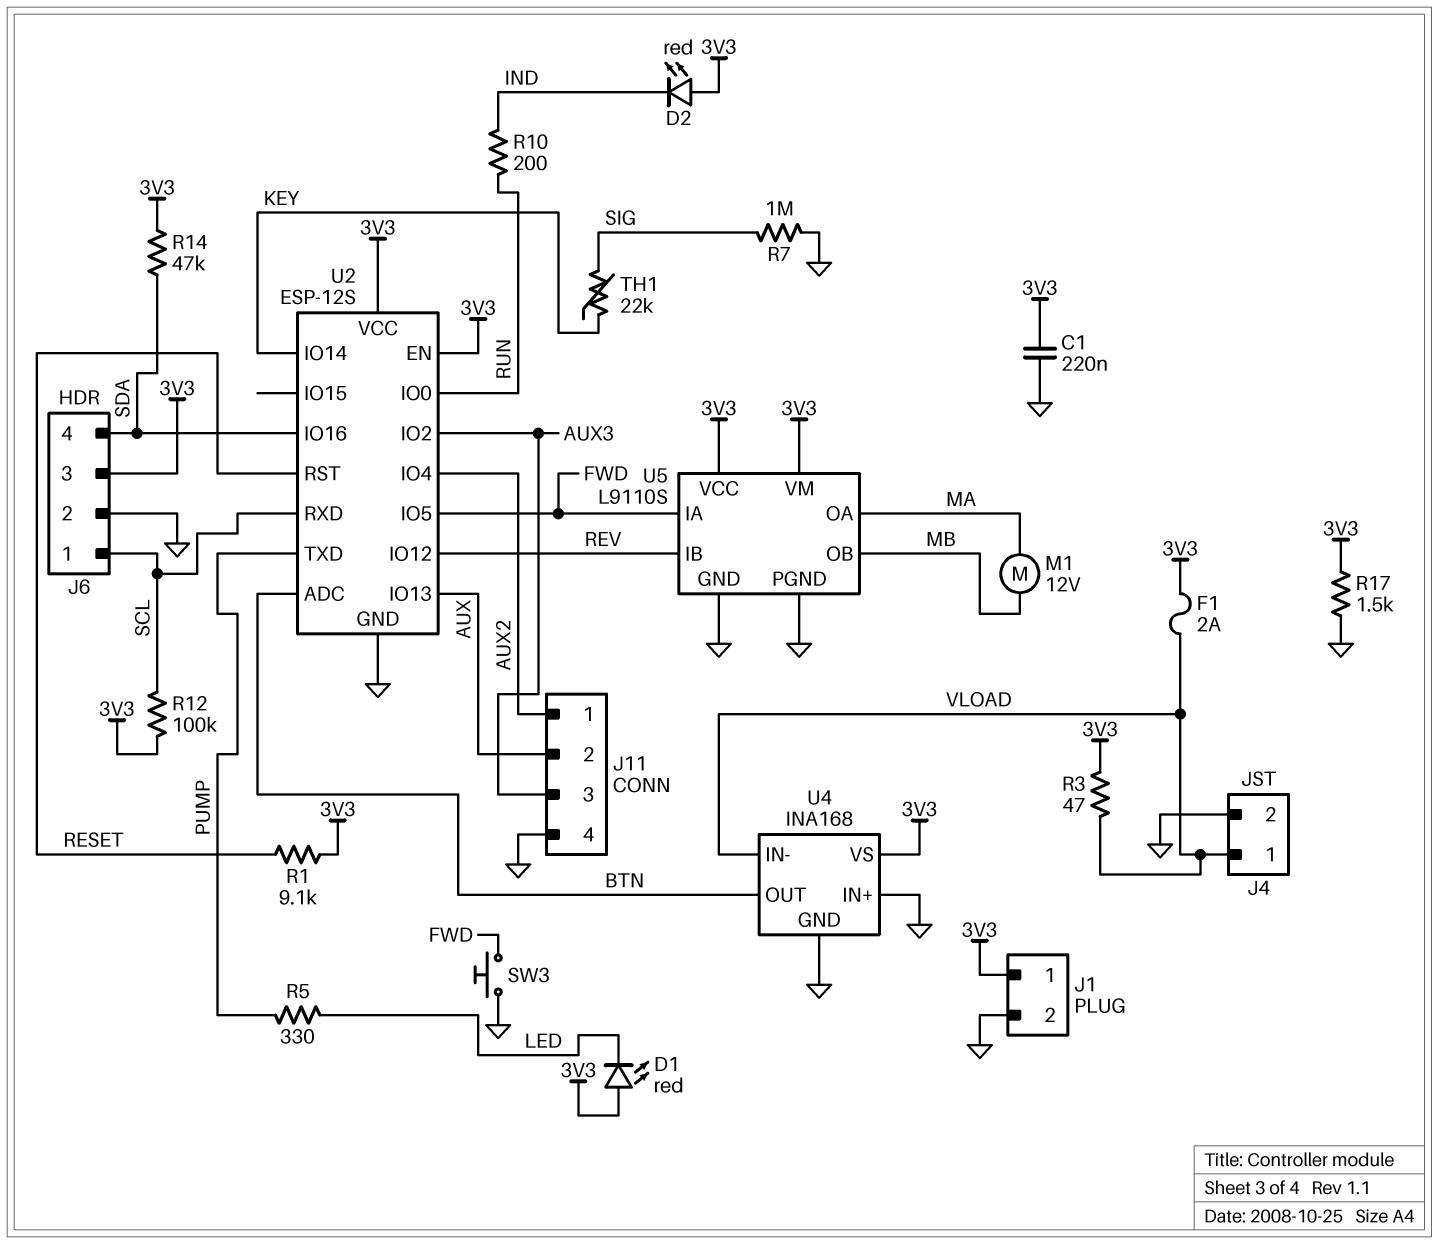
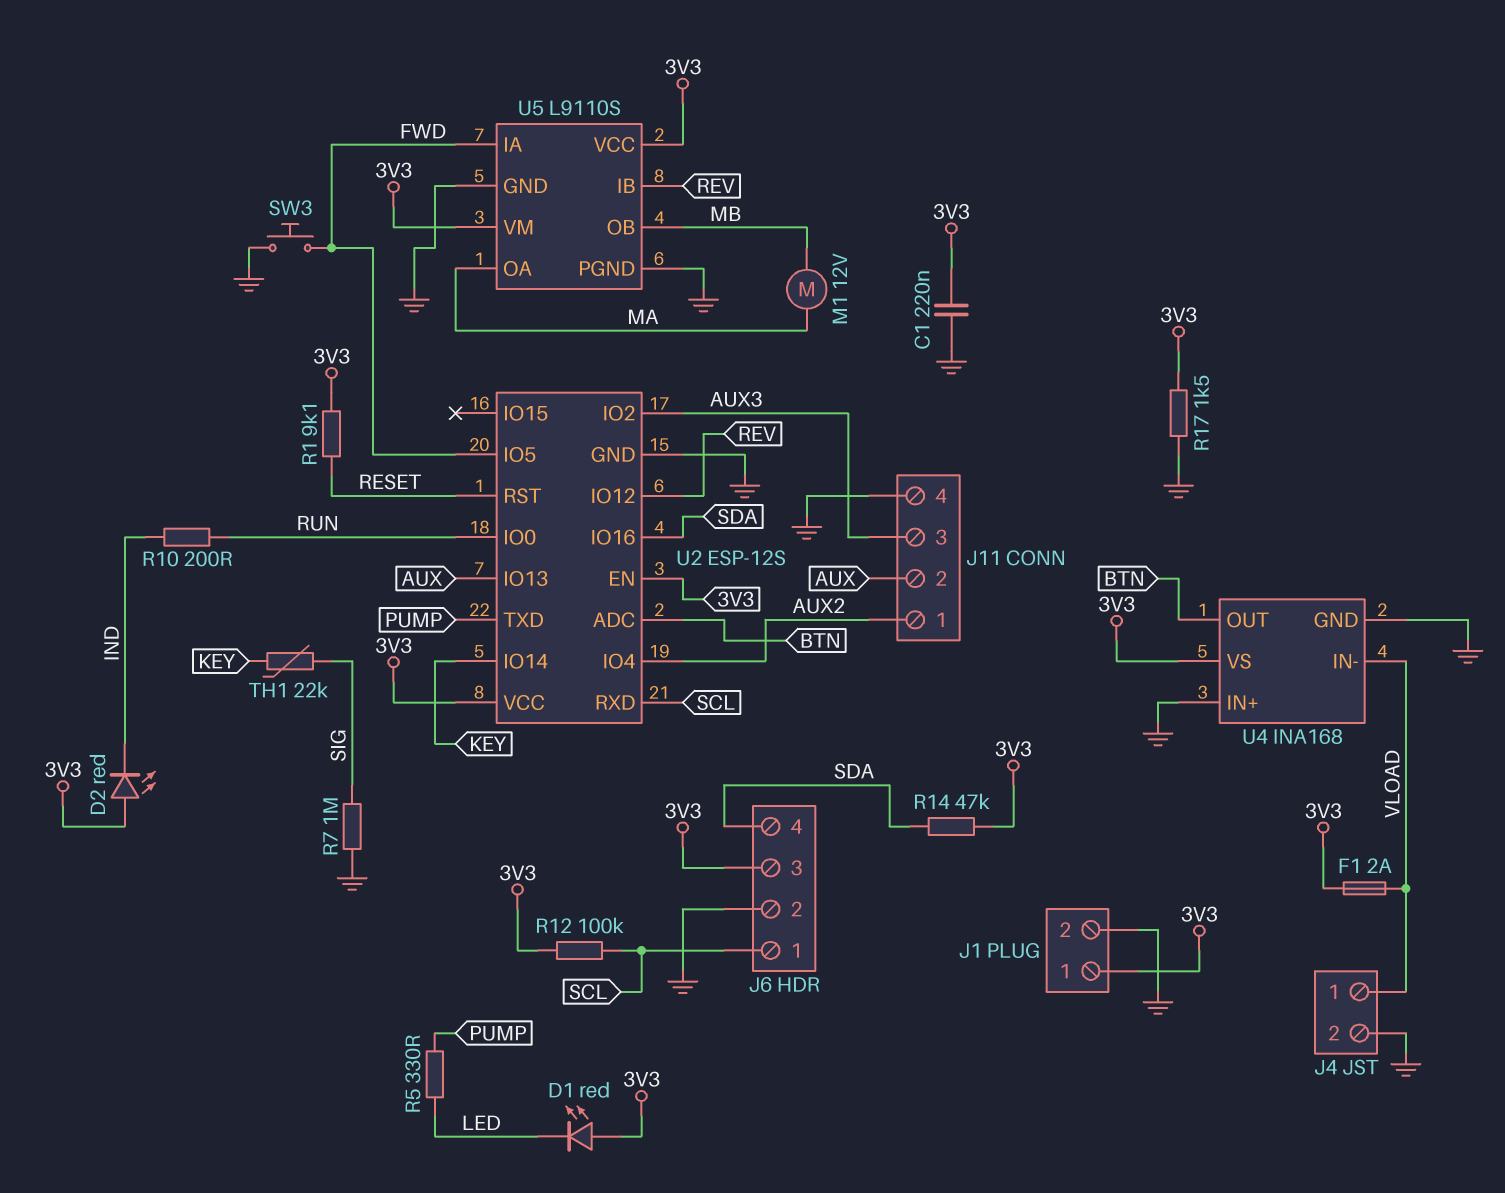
R3: 47 (3V3, VLOAD) -> none

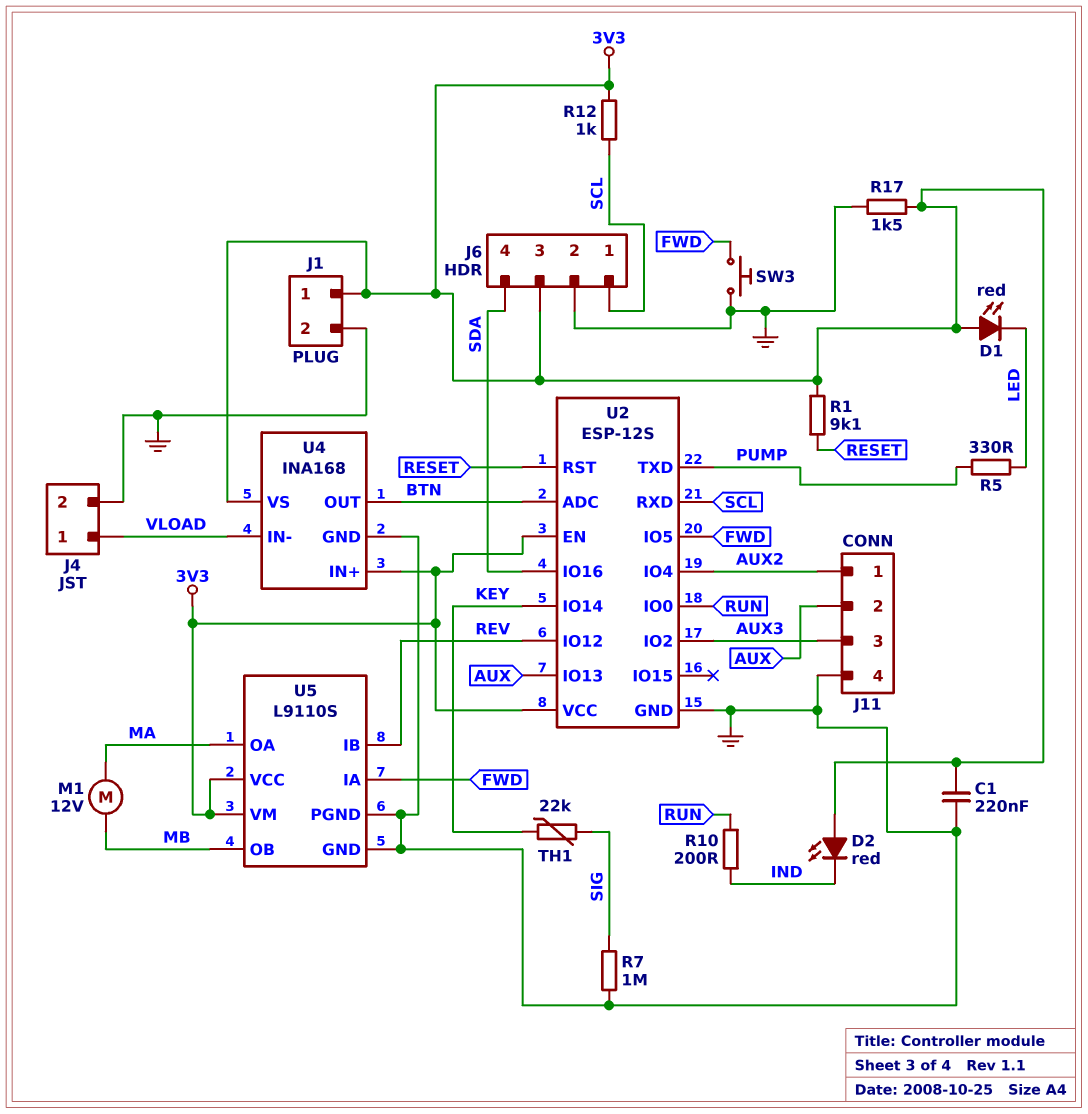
F1: 2A (3V3, VLOAD) -> none
R12: 100k (3V3, SCL) -> 1k (3V3, SCL)
R14: 47k (3V3, SDA) -> none
U4 pin IN+: GND -> 3V3

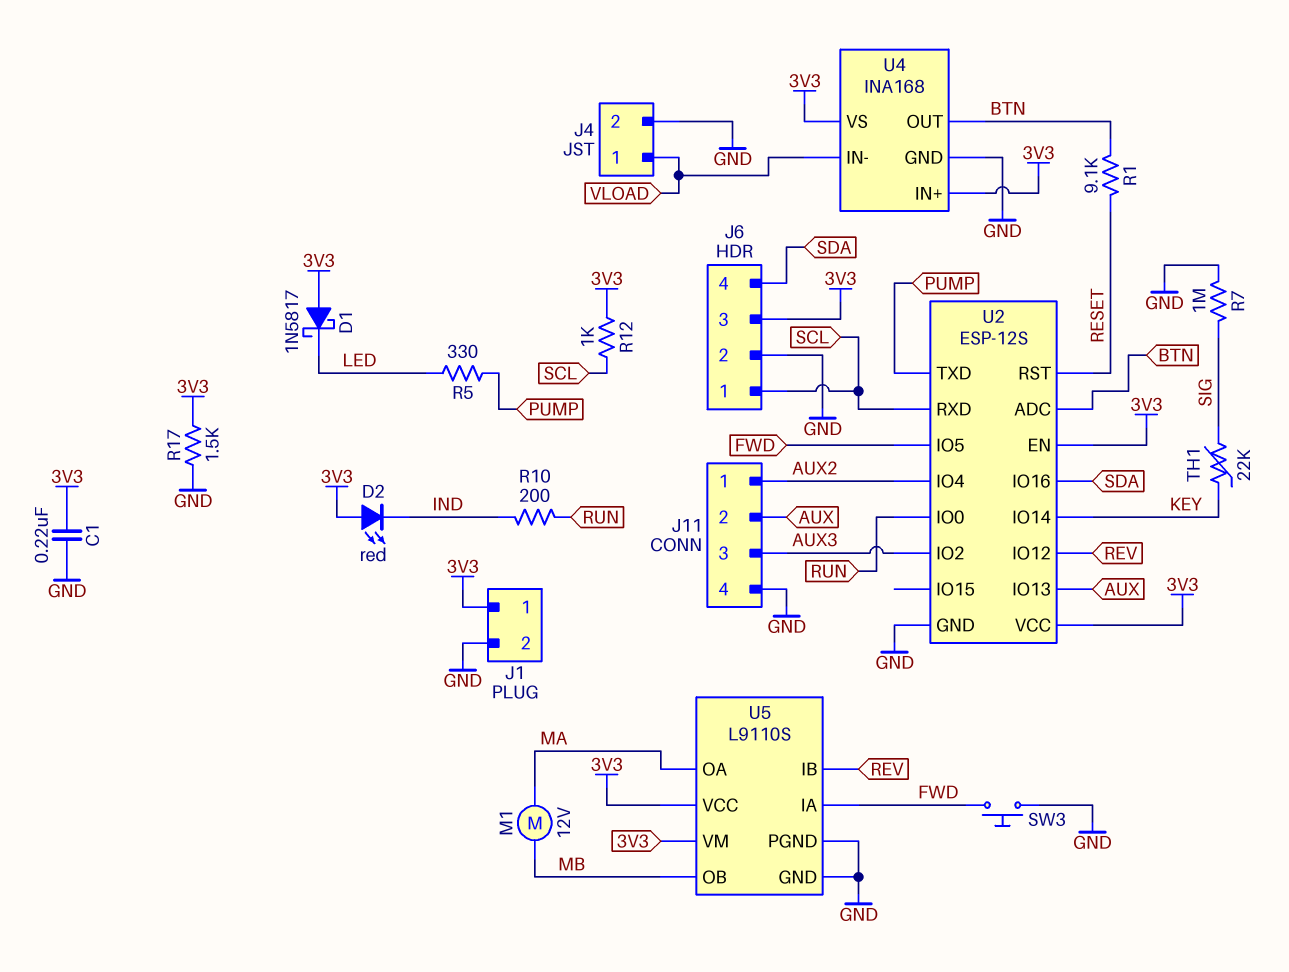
D1: LED red (A 3V3, K LED) -> schottky 1N5817 (A 3V3, K LED)
R1: 9.1k (3V3, RESET) -> 9.1k (BTN, RESET)

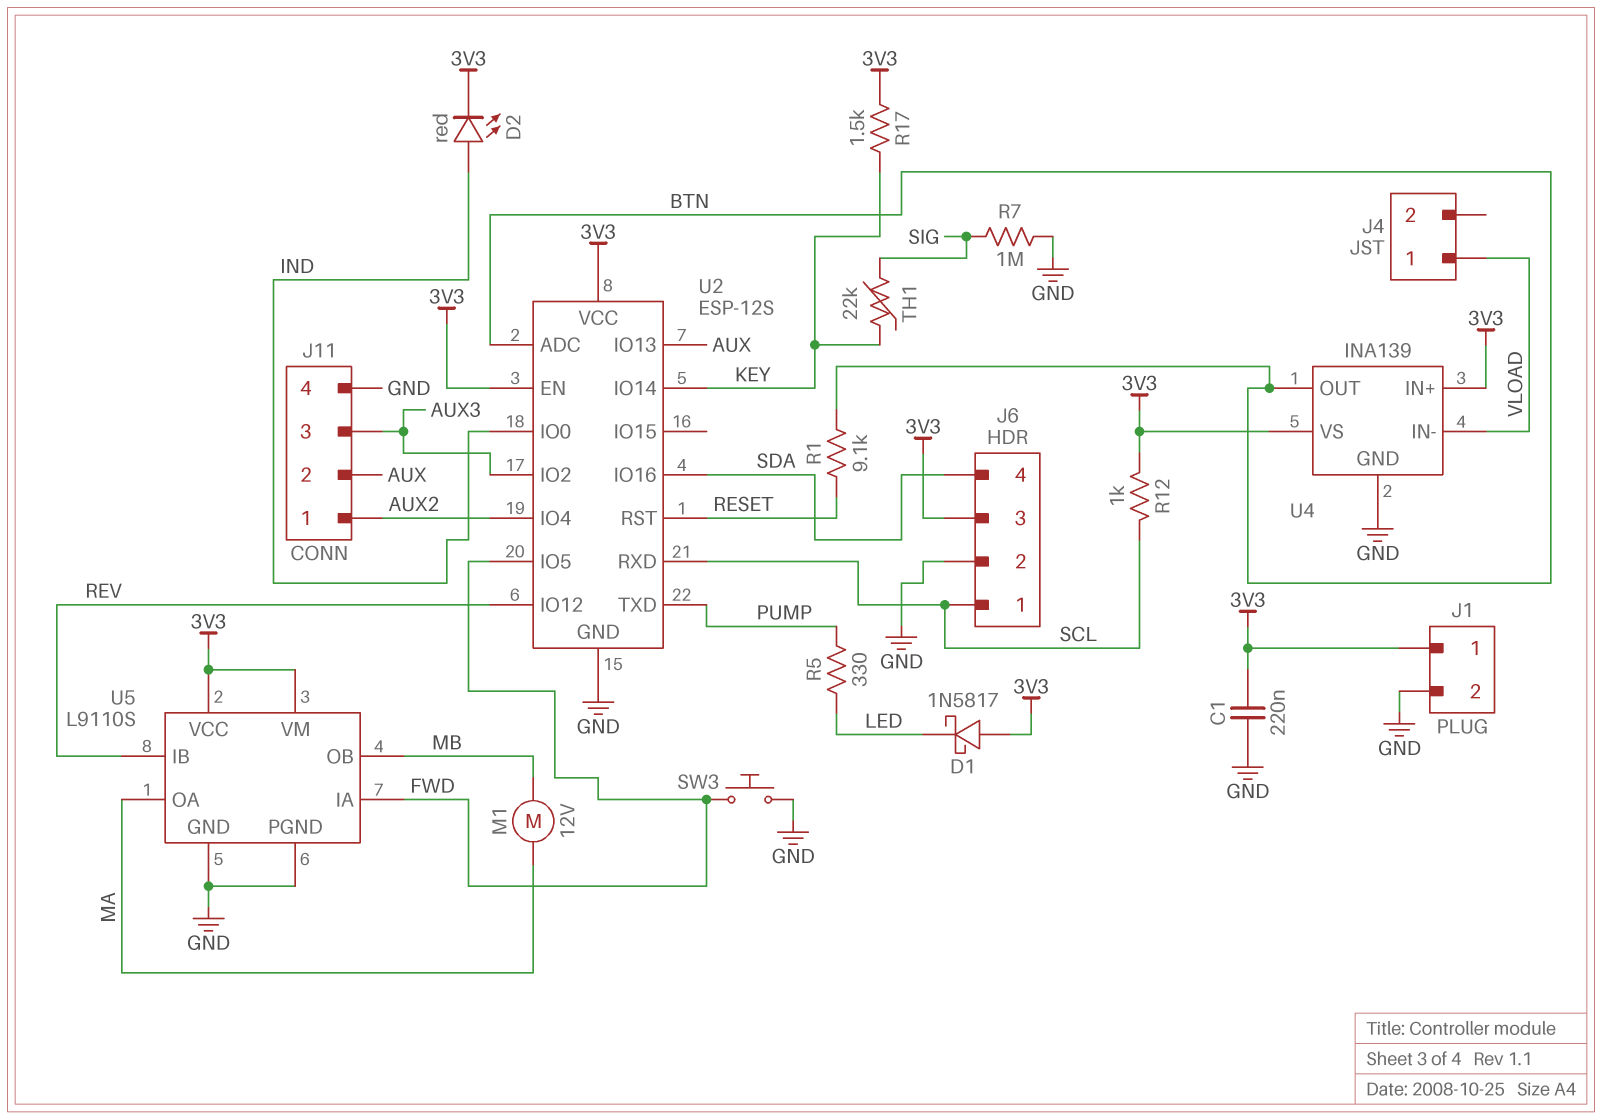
D2: LED red (A 3V3, K IND) -> LED red (A IND, K 3V3)
J4 pin 2: GND -> none
R10: 200 (IND, RUN) -> none
R17: 1.5k (3V3, GND) -> 1.5k (3V3, KEY)
U2 pin IO0: RUN -> IND
U4: INA168 -> INA139

